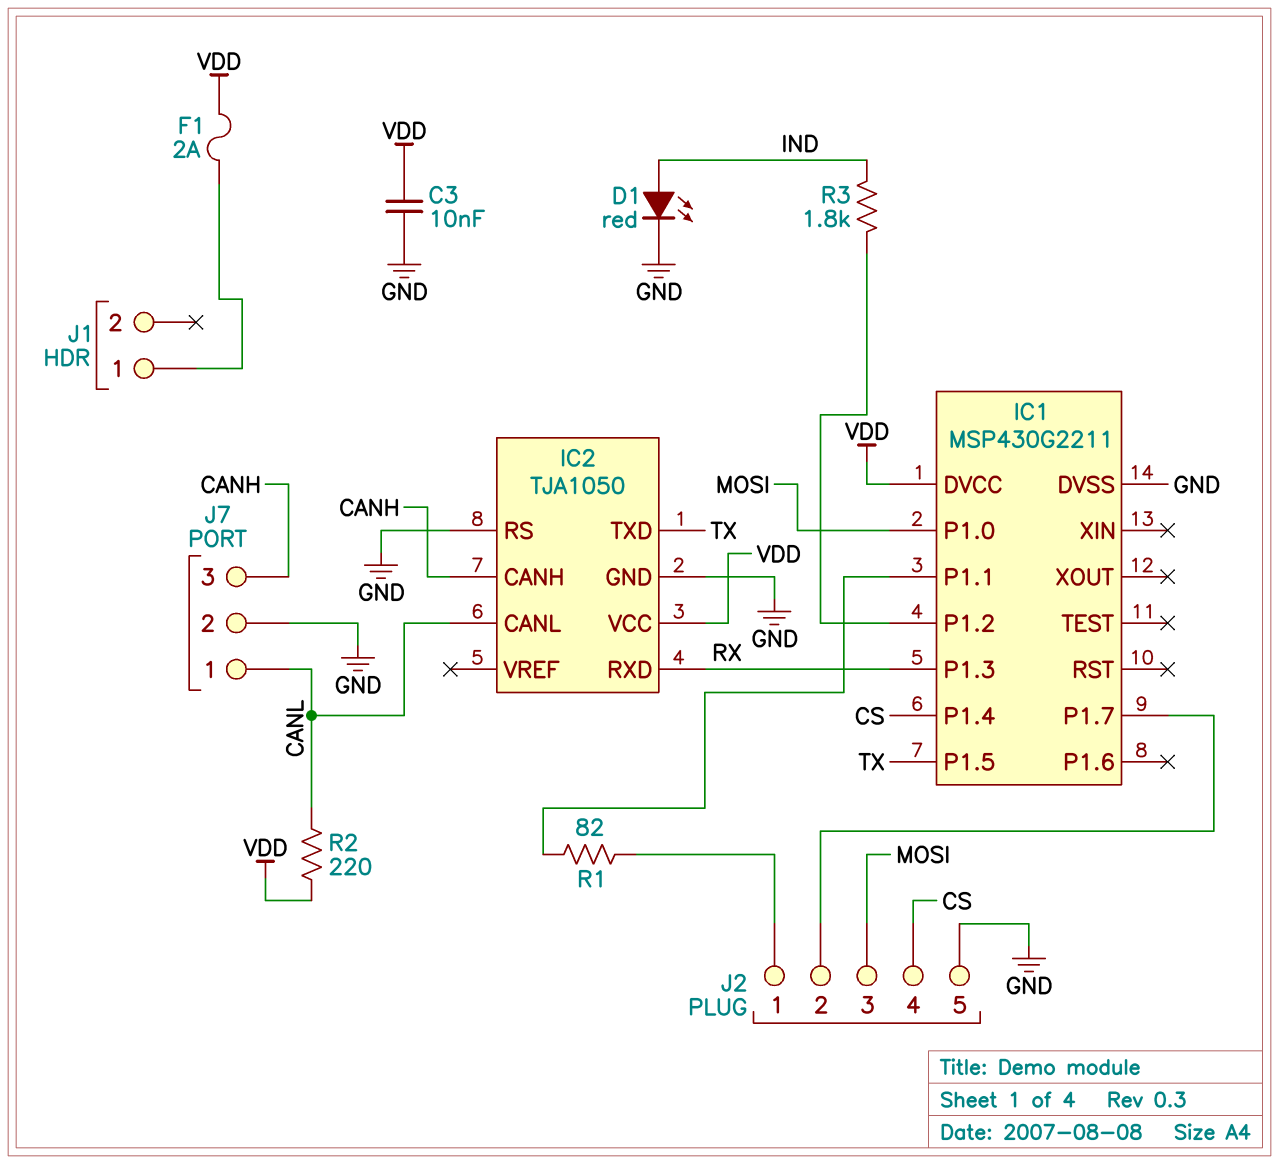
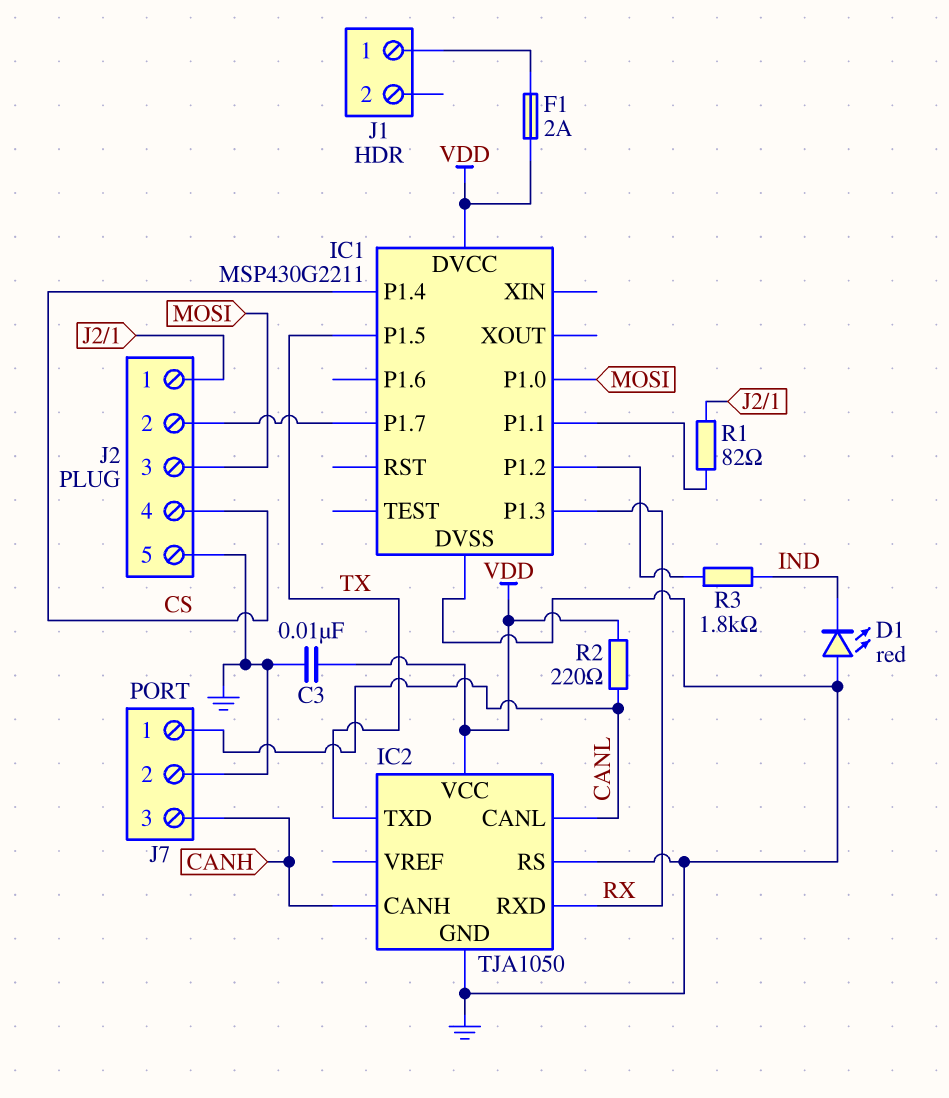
D1: LED red (A IND, K GND) -> LED red (A GND, K IND)

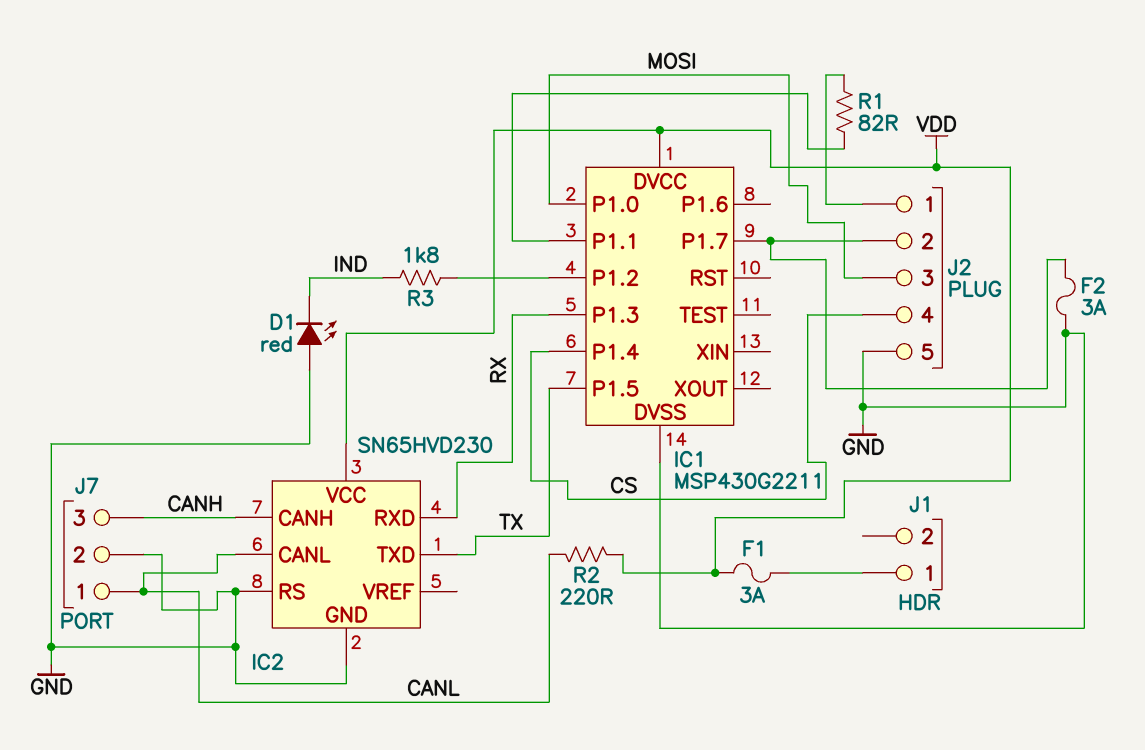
C3: 10nF (GND, VDD) -> none
F1: 2A (J1/1, VDD) -> 3A (J1/1, VDD)
F2: none -> 3A (GND, IC1/P1.7)
IC2: TJA1050 -> SN65HVD230

